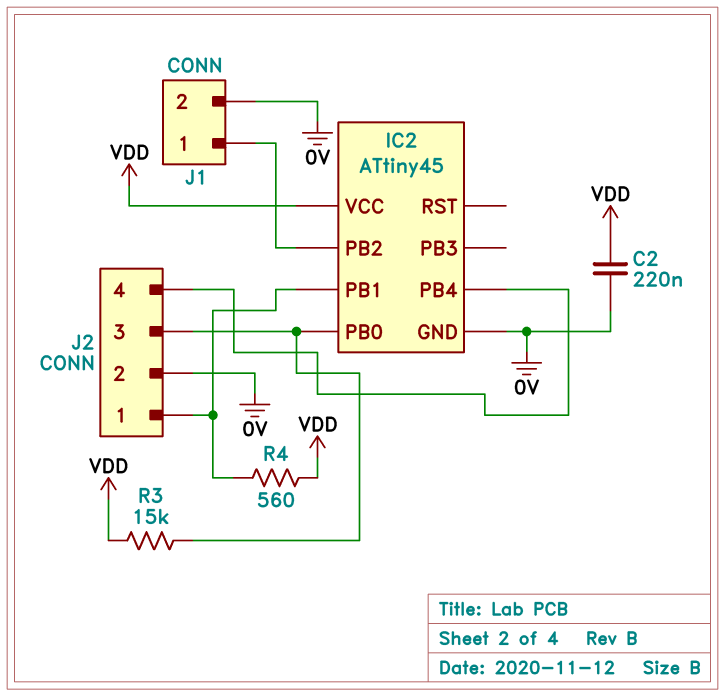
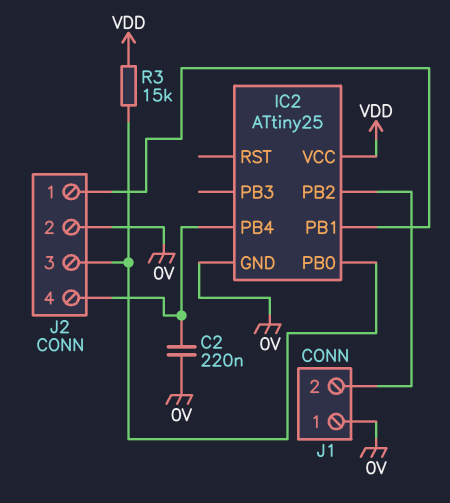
C2: 220nF (0V, VDD) -> 220nF (0V, IC2/PB4)
IC2: ATtiny45 -> ATtiny25
J1 pin 1: IC2/PB2 -> 0V
J1 pin 2: 0V -> IC2/PB2
R4: 560 (IC2/PB1, VDD) -> none

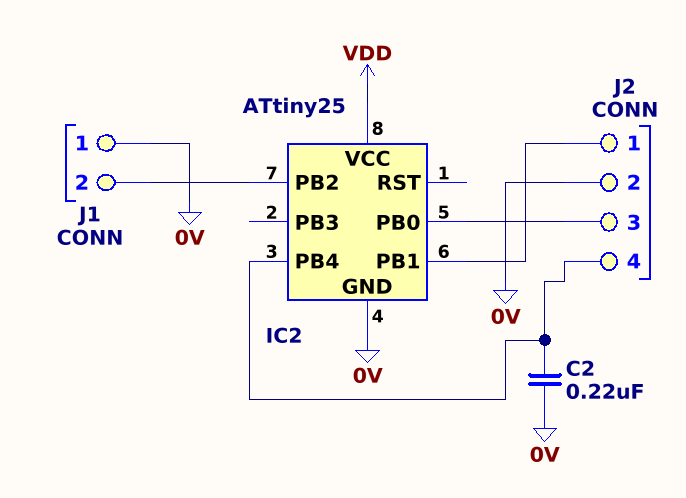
R3: 15k (IC2/PB0, VDD) -> none

